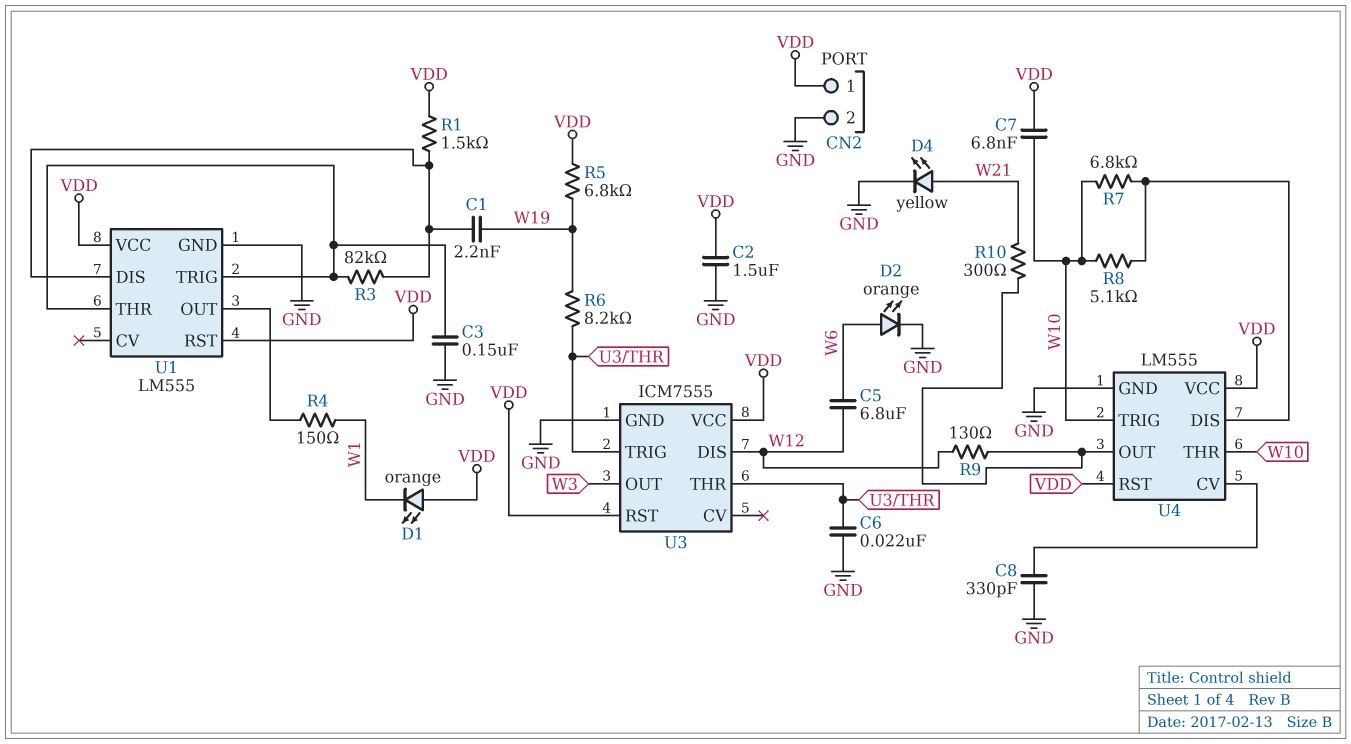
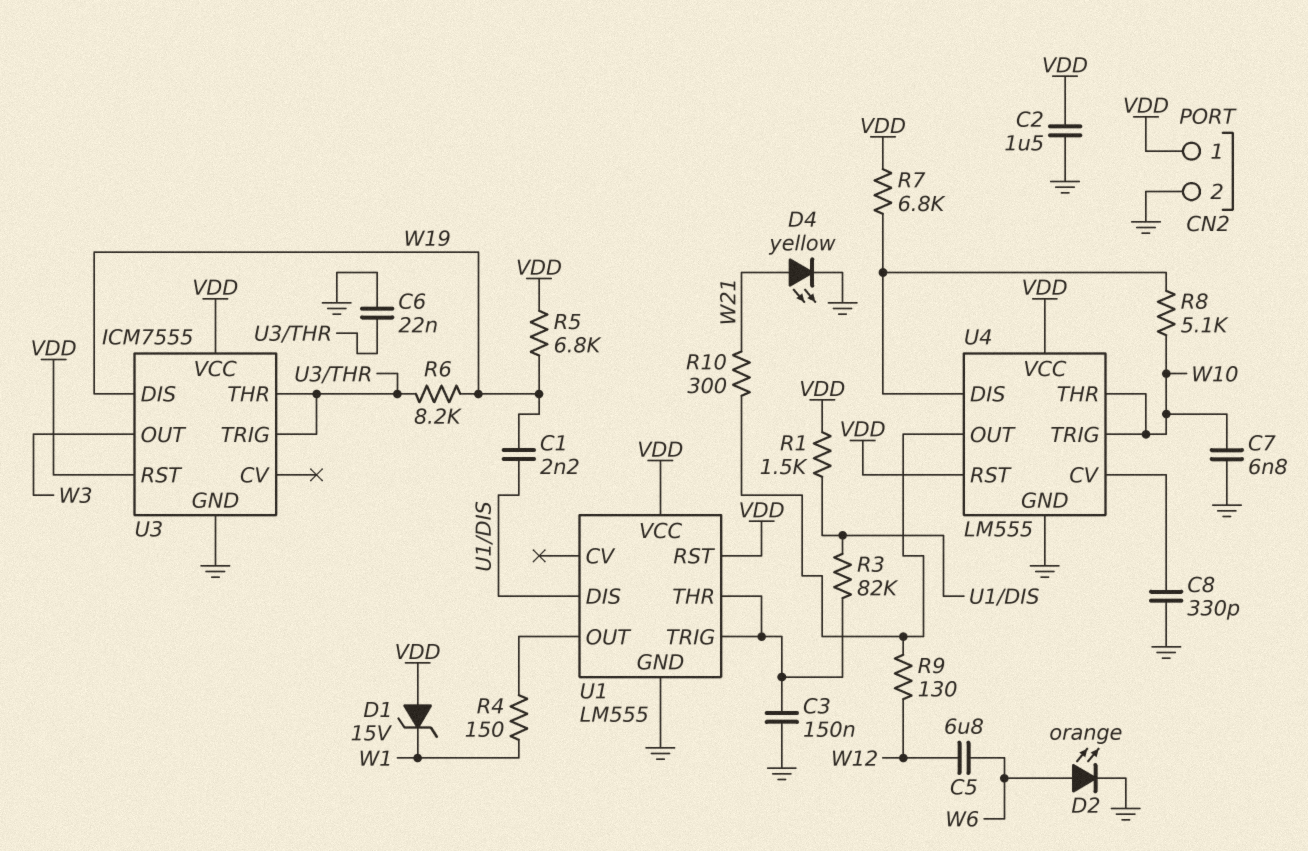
C7: 6.8nF (VDD, W10) -> 6.8nF (GND, W10)
D1: LED orange (A VDD, K W1) -> zener 15V (A VDD, K W1)
R7: 6.8k (U4/DIS, W10) -> 6.8k (U4/DIS, VDD)
U3 pin DIS: W12 -> W19

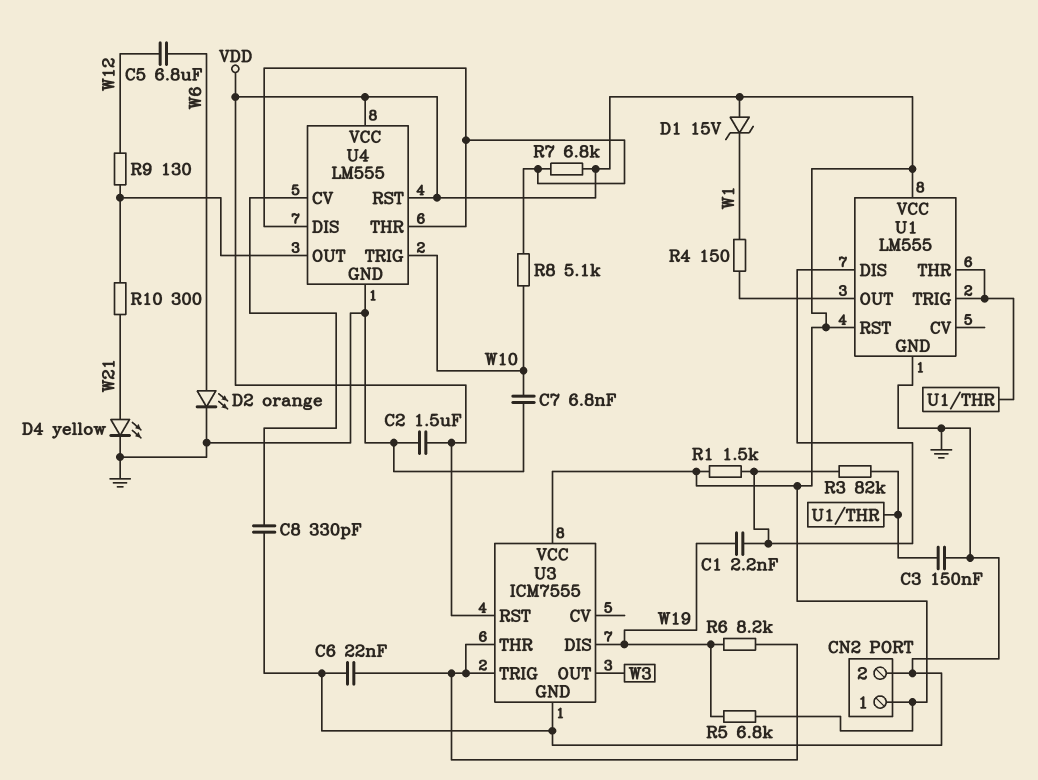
U4 pin THR: W10 -> U4/DIS

